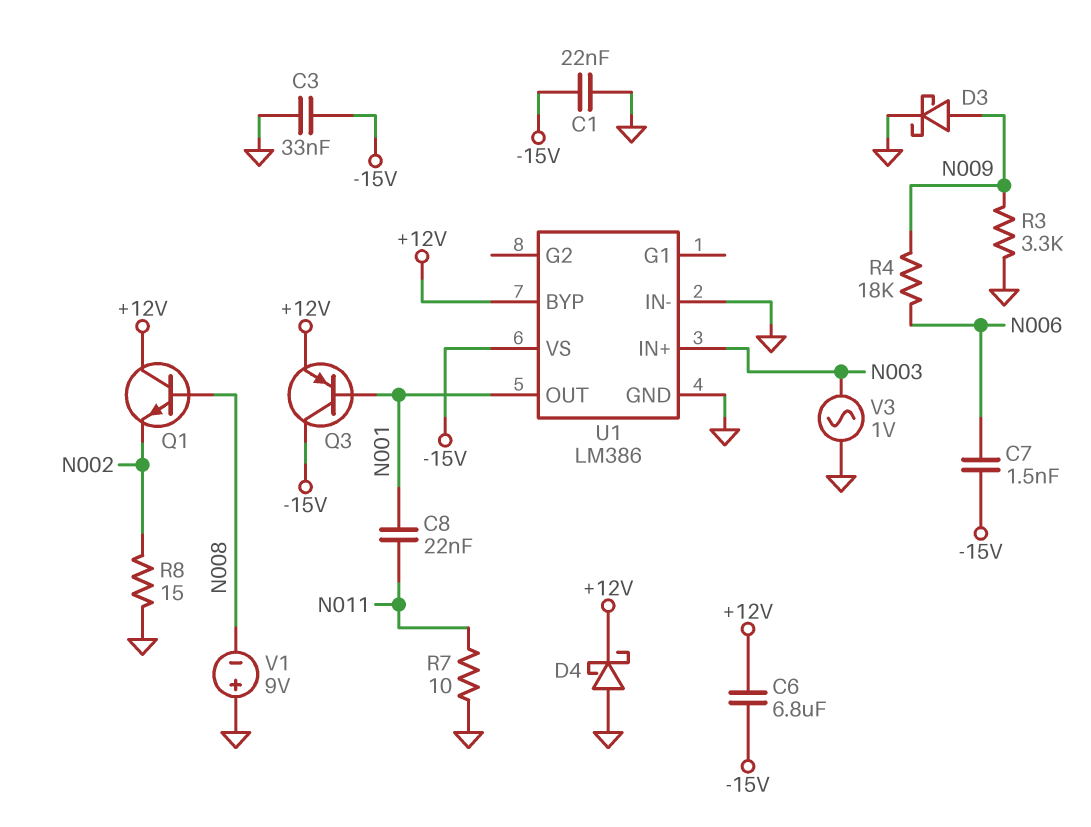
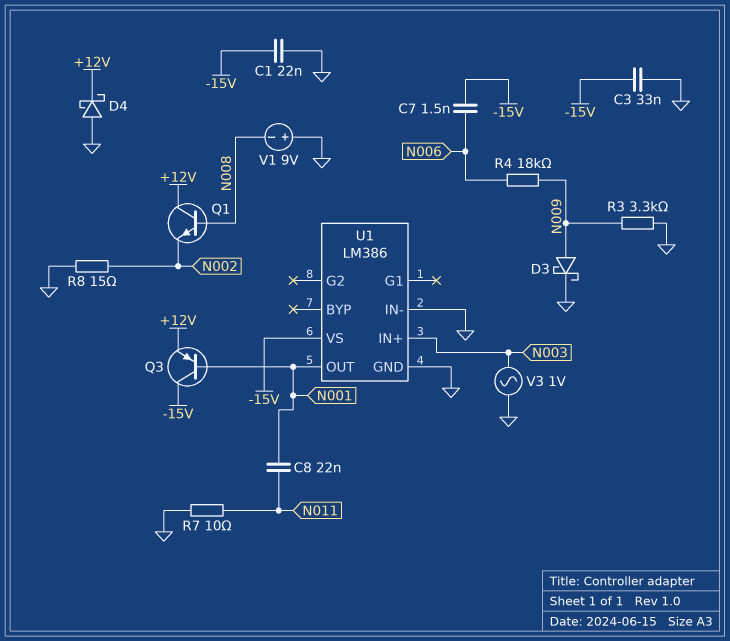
C6: 6.8uF (+12V, -15V) -> none
U1 pin BYP: +12V -> none

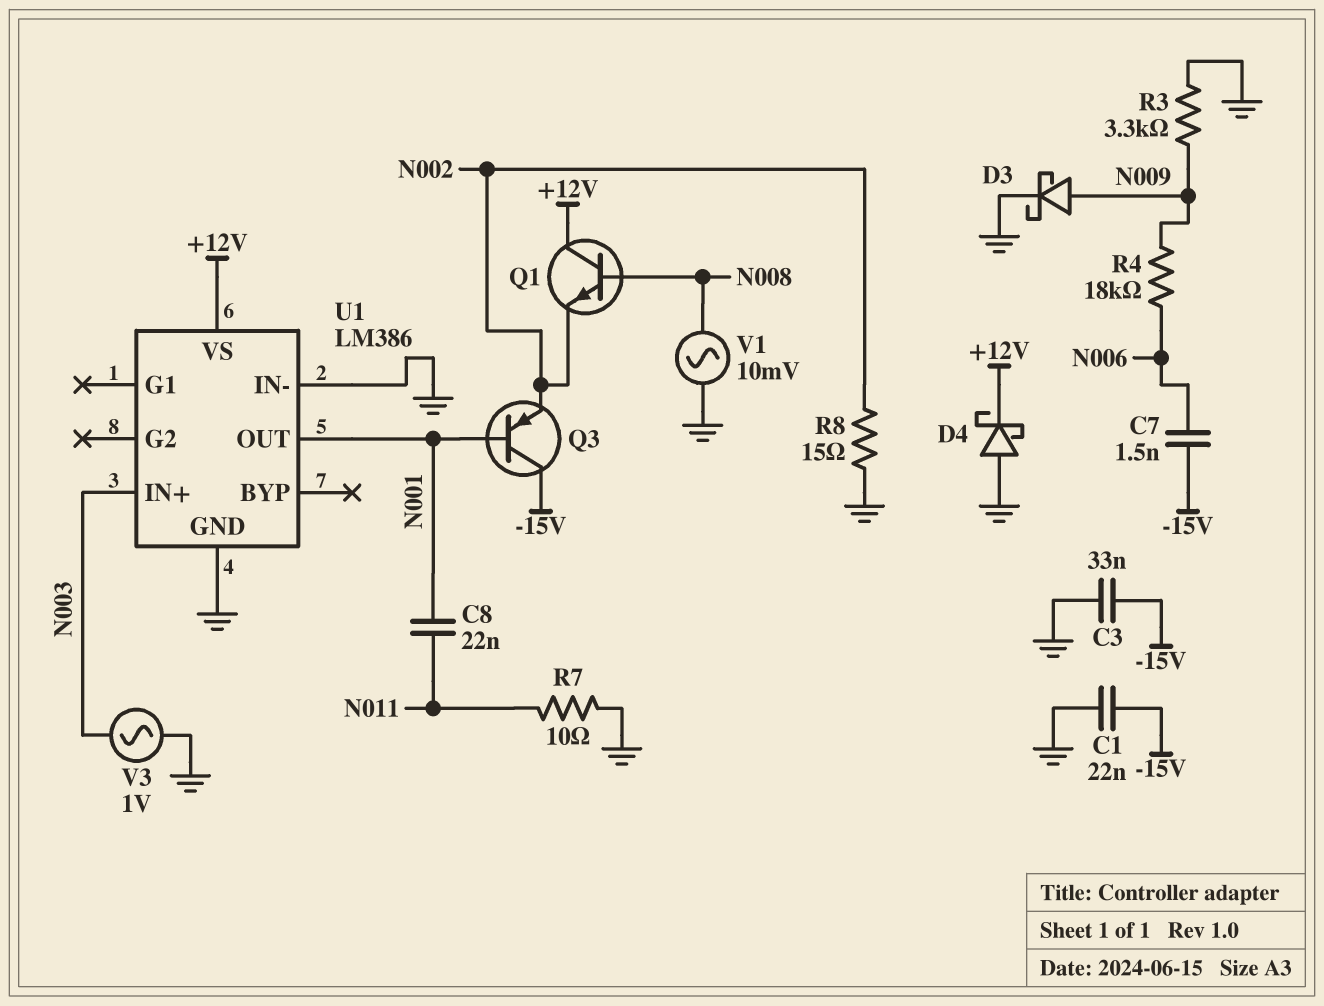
Q3: PNP (B N001, C -15V, E +12V) -> PNP (B N001, C -15V, E N002)
U1 pin VS: -15V -> +12V
V1: 9V (plus GND, minus N008) -> AC 10mV (GND, N008)

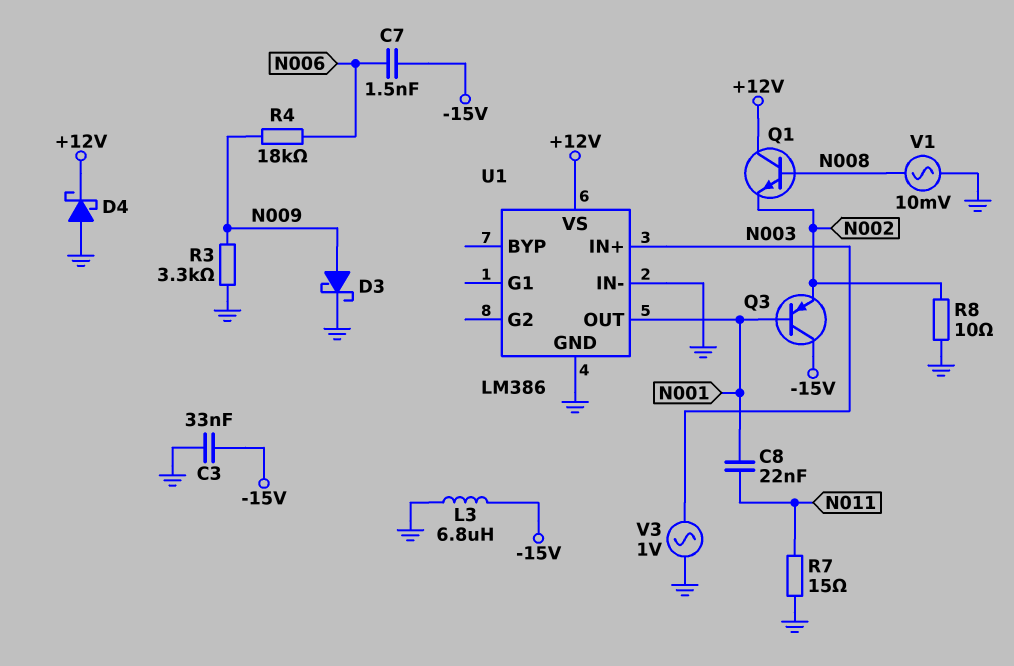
C1: 22nF (-15V, GND) -> none
L3: none -> 6.8uH (-15V, GND)
R7: 10 (GND, N011) -> 15 (GND, N011)
R8: 15 (GND, N002) -> 10 (GND, N002)

